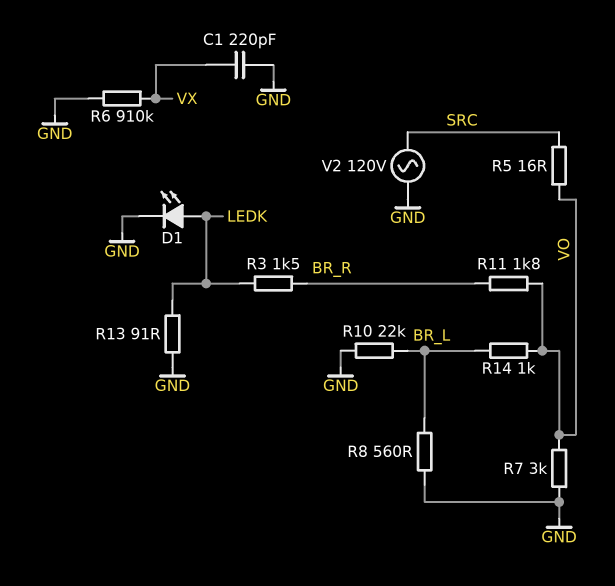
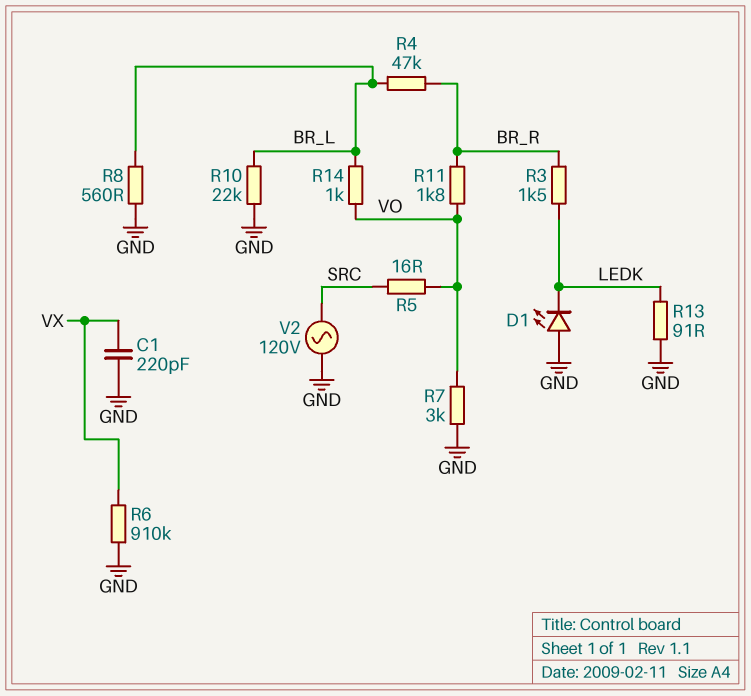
D1: LED (A LEDK, K GND) -> LED (A GND, K LEDK)
R4: none -> 47k (BR_L, BR_R)

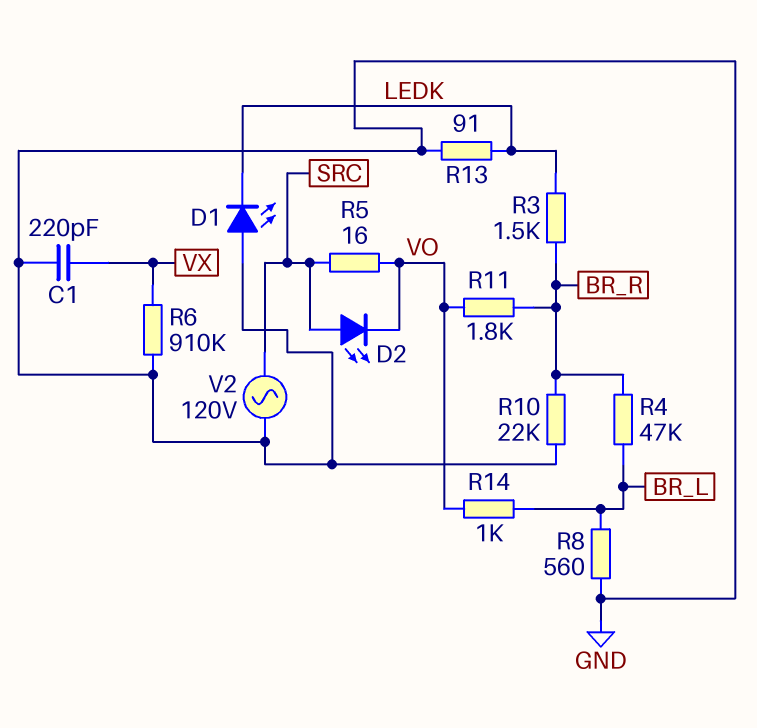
D2: none -> LED (A SRC, K VO)
R7: 3k (GND, VO) -> none
R10: 22k (BR_L, GND) -> 22k (BR_R, GND)

